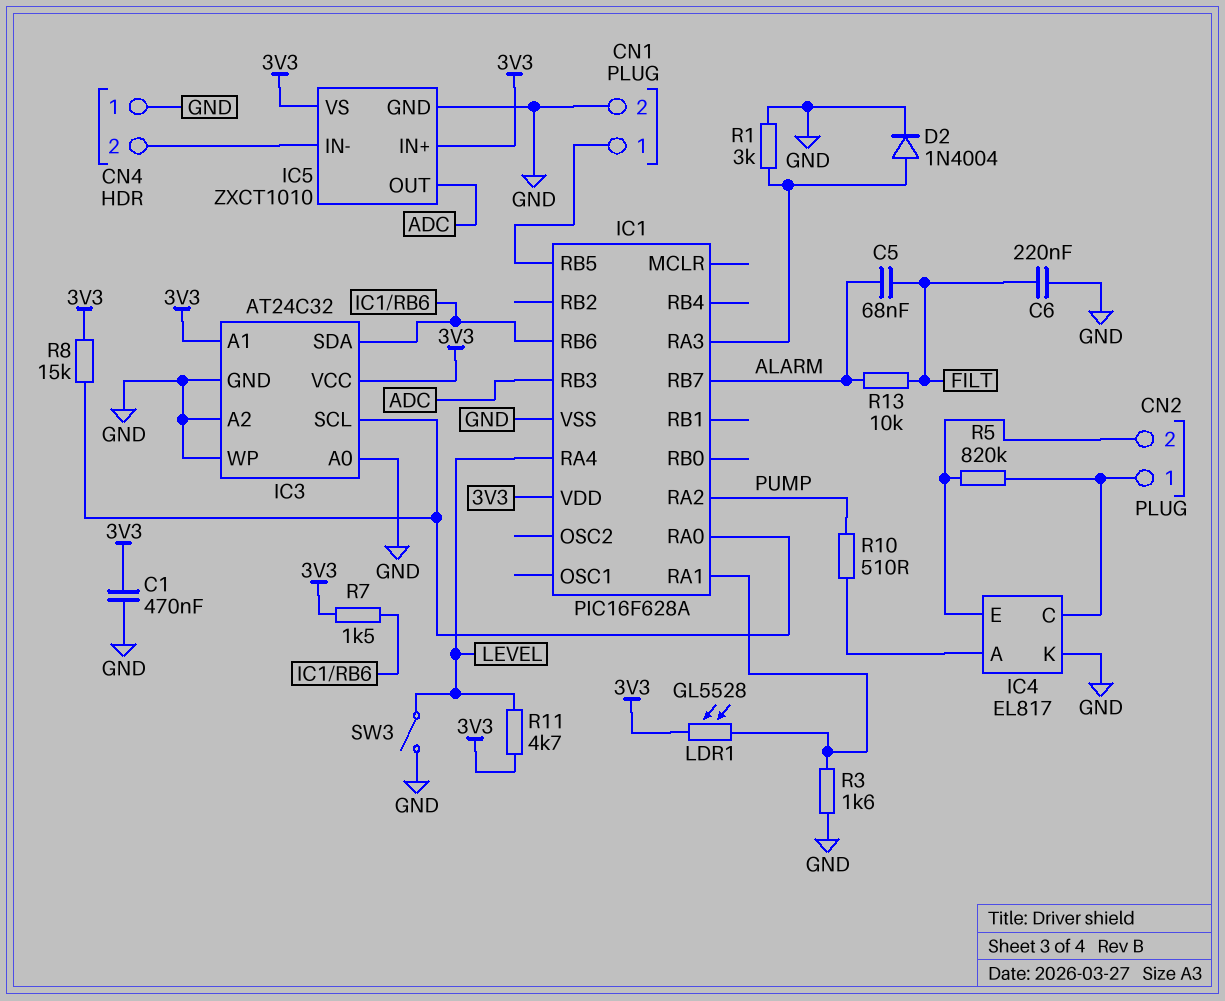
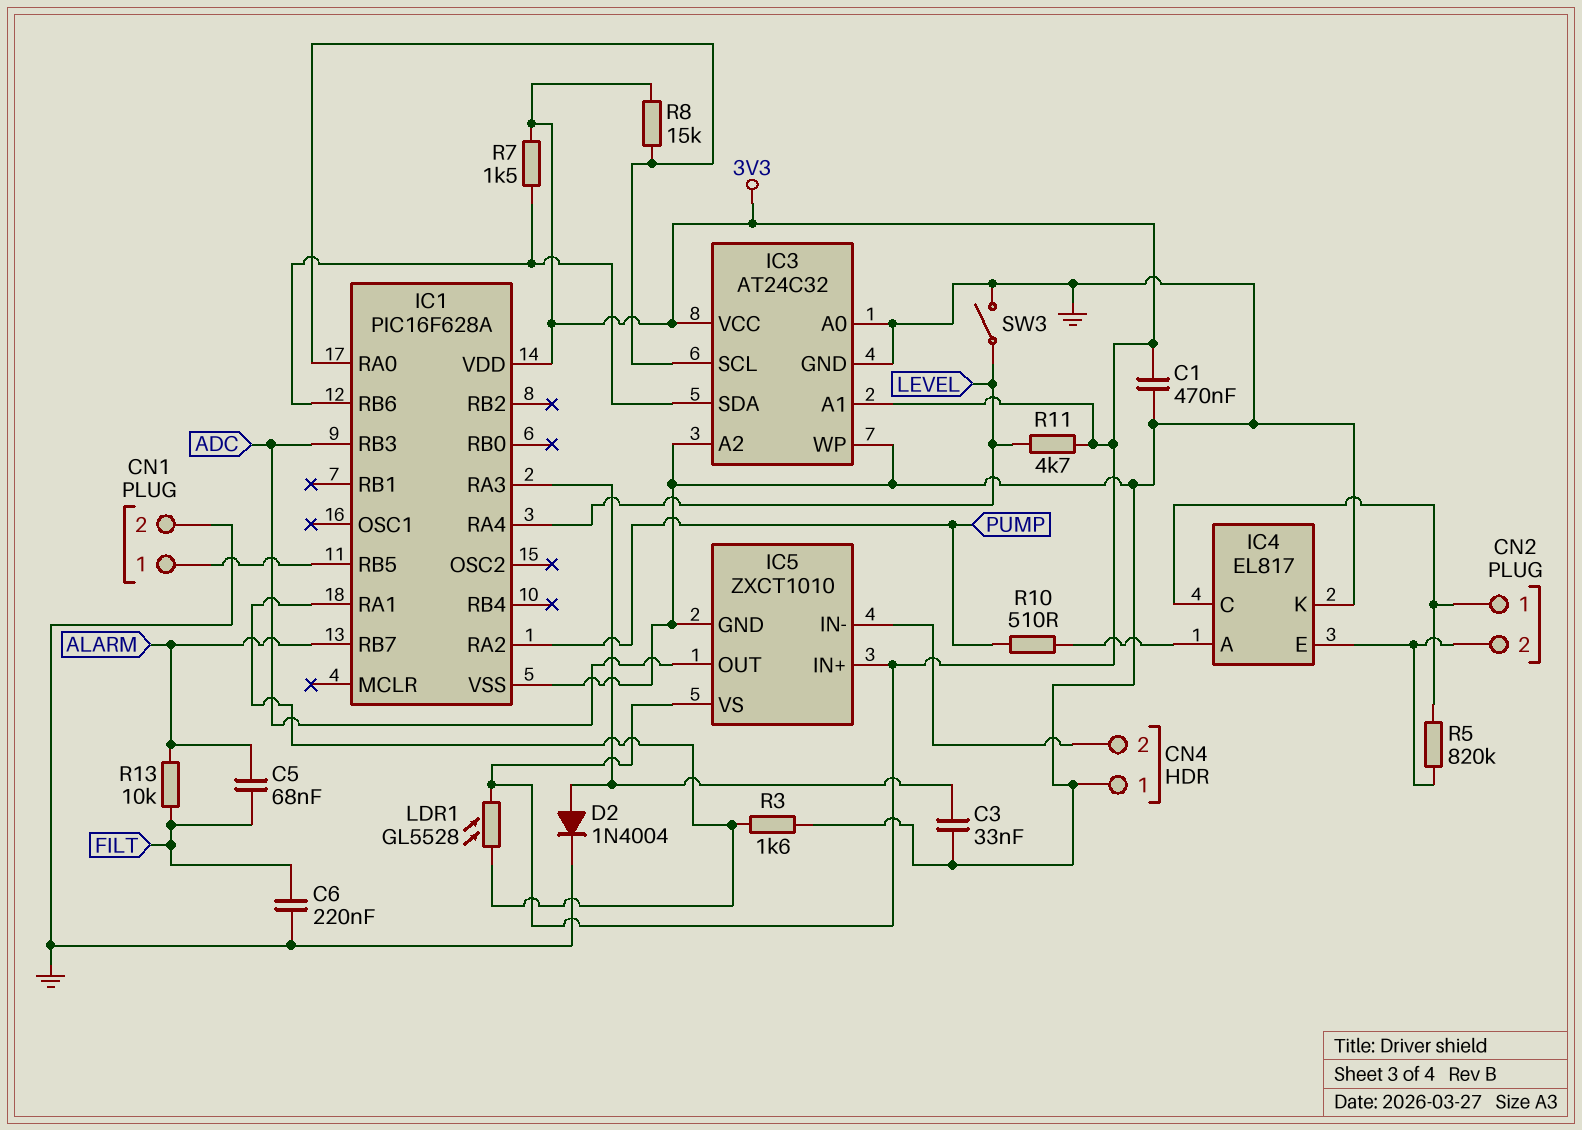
C3: none -> 33nF (GND, IC1/RA3)
R1: 3k (GND, IC1/RA3) -> none

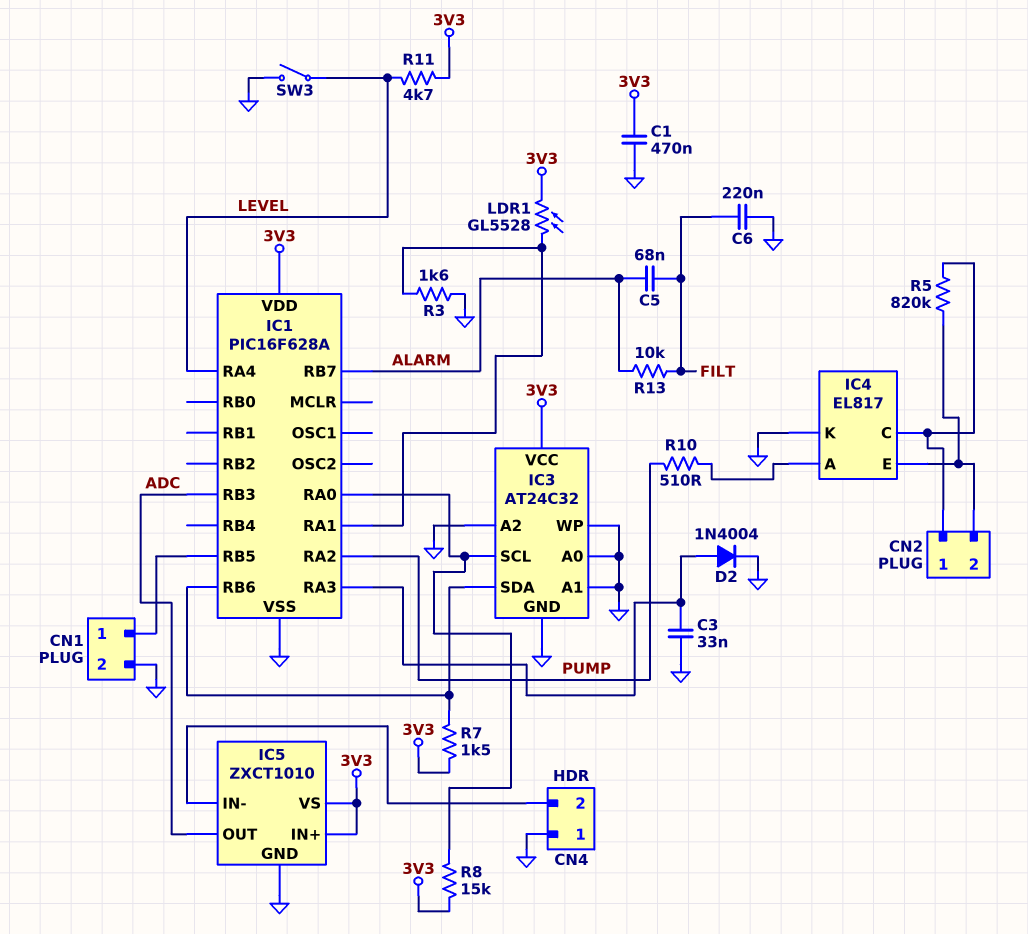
IC3 pin A1: 3V3 -> GND

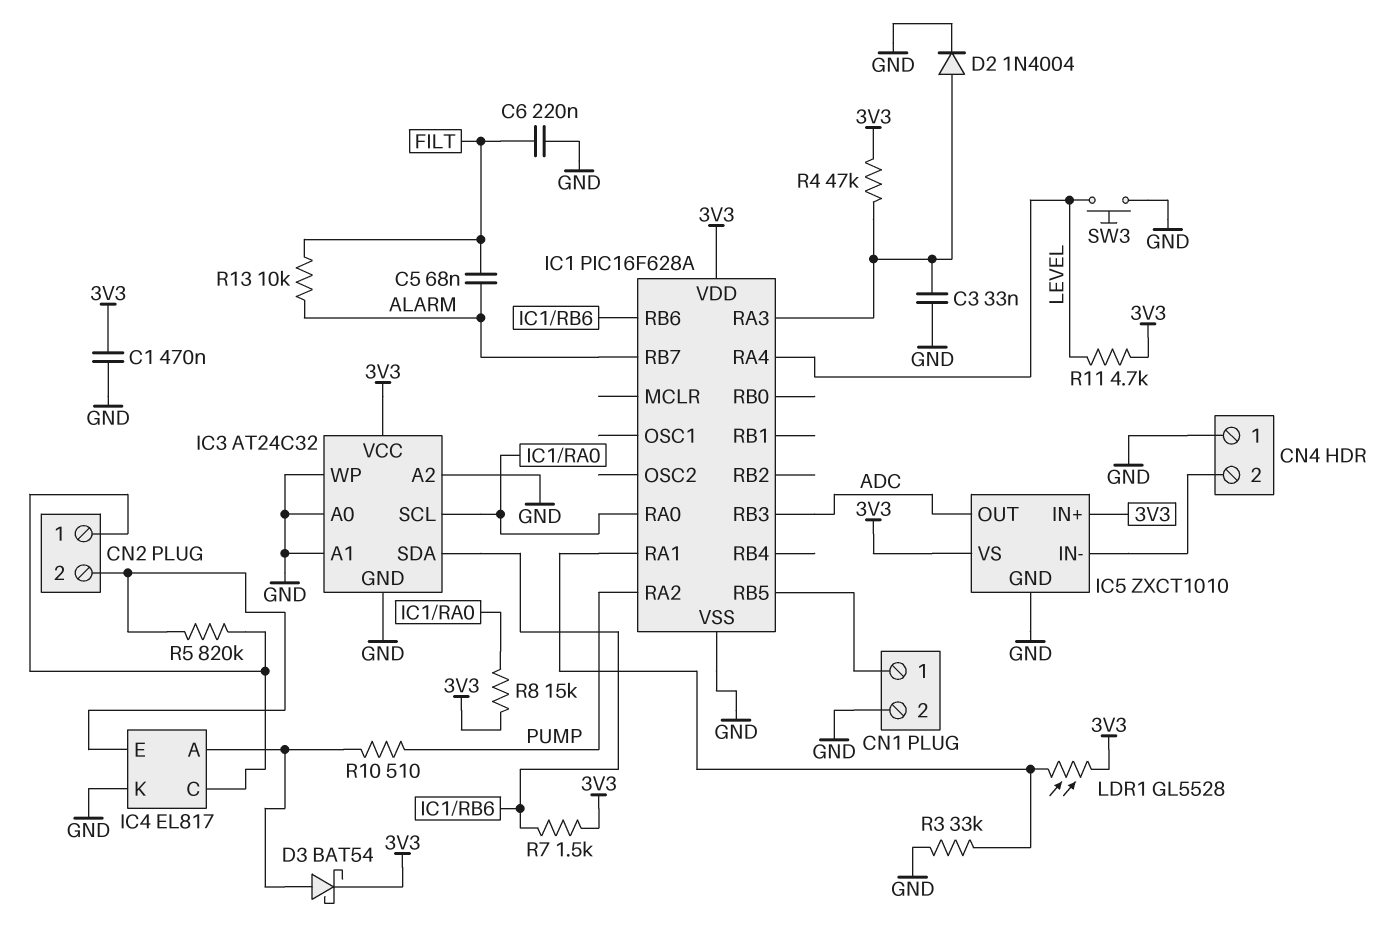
D3: none -> schottky BAT54 (A IC4/A, K 3V3)
R3: 1.6k (GND, IC1/RA1) -> 33k (GND, IC1/RA1)
R4: none -> 47k (3V3, IC1/RA3)
SW3: switch (GND, LEVEL) -> button (GND, LEVEL)

